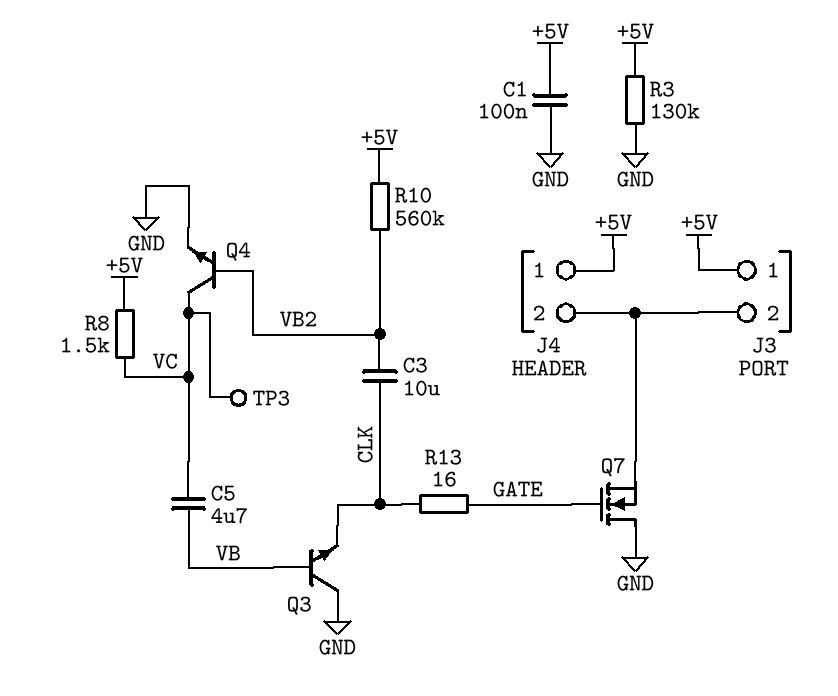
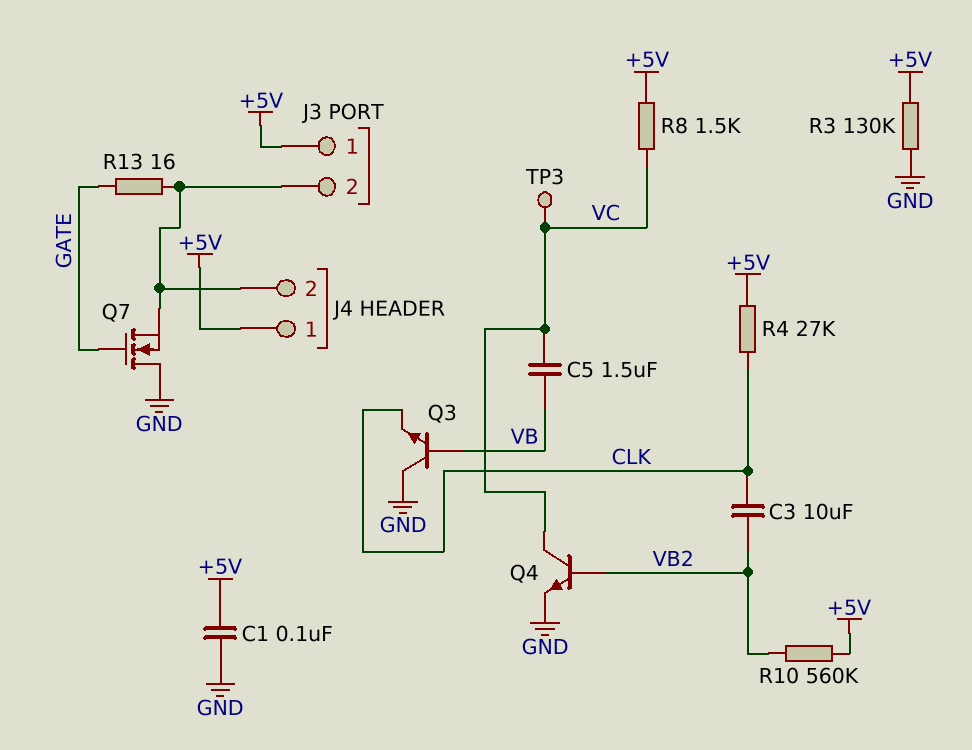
C5: 4.7uF (VB, VC) -> 1.5uF (VB, VC)
R4: none -> 27k (+5V, CLK)
R13: 16 (CLK, GATE) -> 16 (GATE, J3/2)

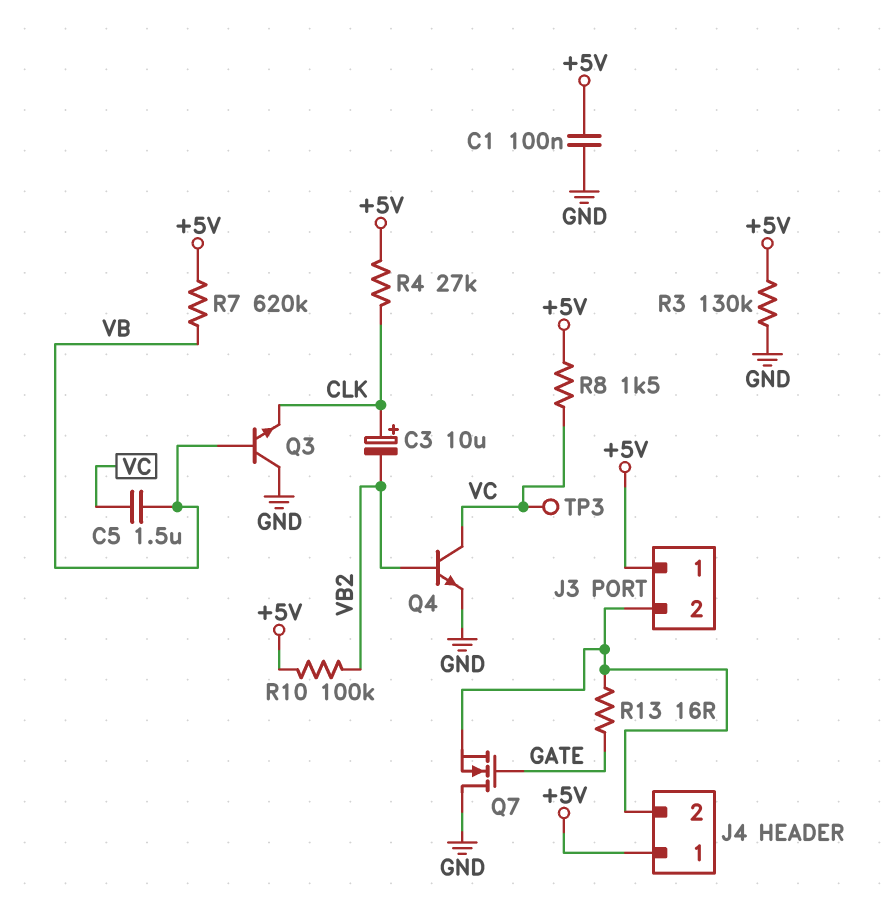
C3: 10uF (CLK, VB2) -> 10uF (plus CLK, minus VB2)
R7: none -> 620k (+5V, VB)
R10: 560k (+5V, VB2) -> 100k (+5V, VB2)

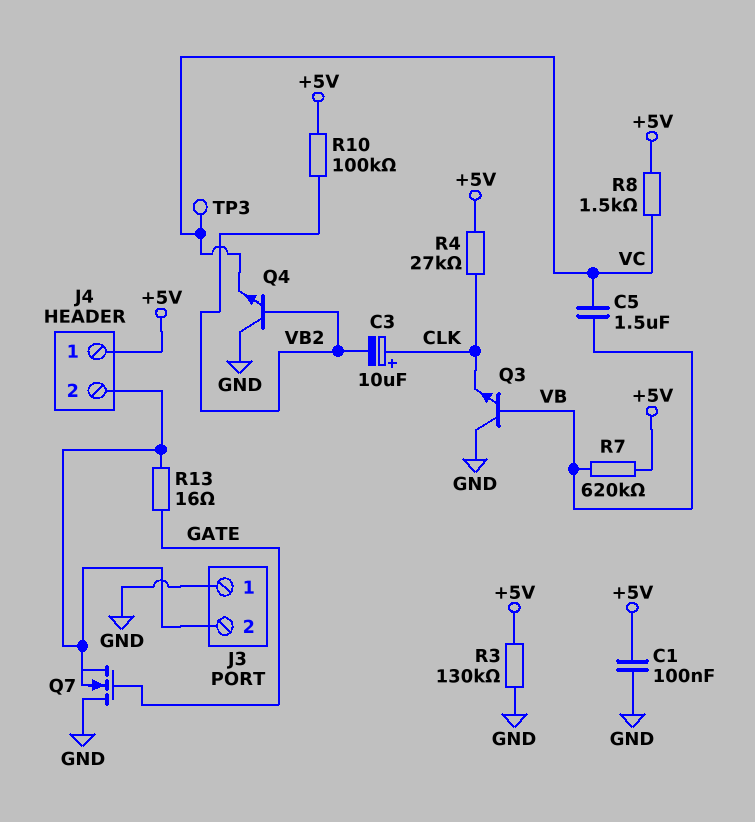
J3 pin 1: +5V -> GND
Q4: NPN (B VB2, C VC, E GND) -> NPN (B VB2, C GND, E VC)

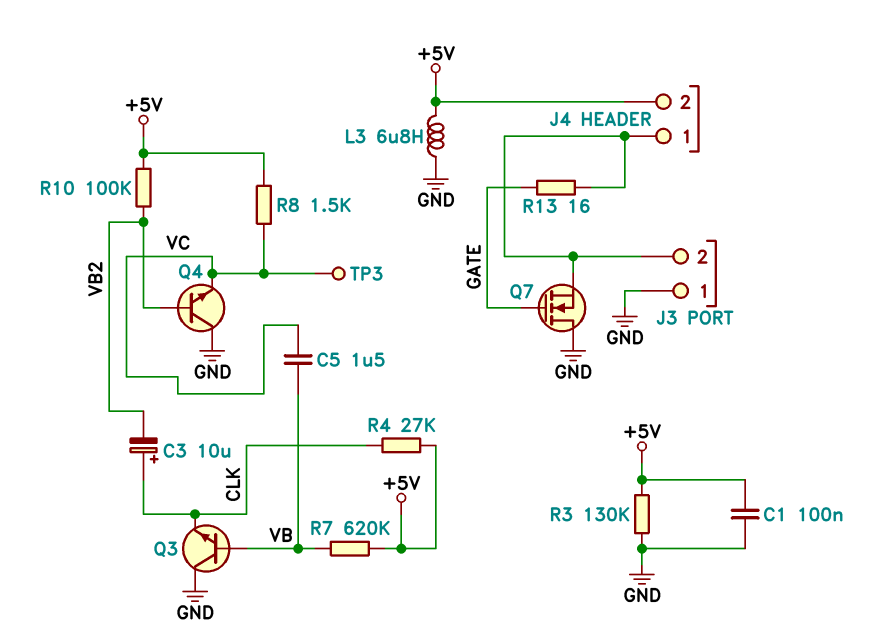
J4 pin 1: +5V -> J3/2
J4 pin 2: J3/2 -> +5V
L3: none -> 6.8uH (+5V, GND)

